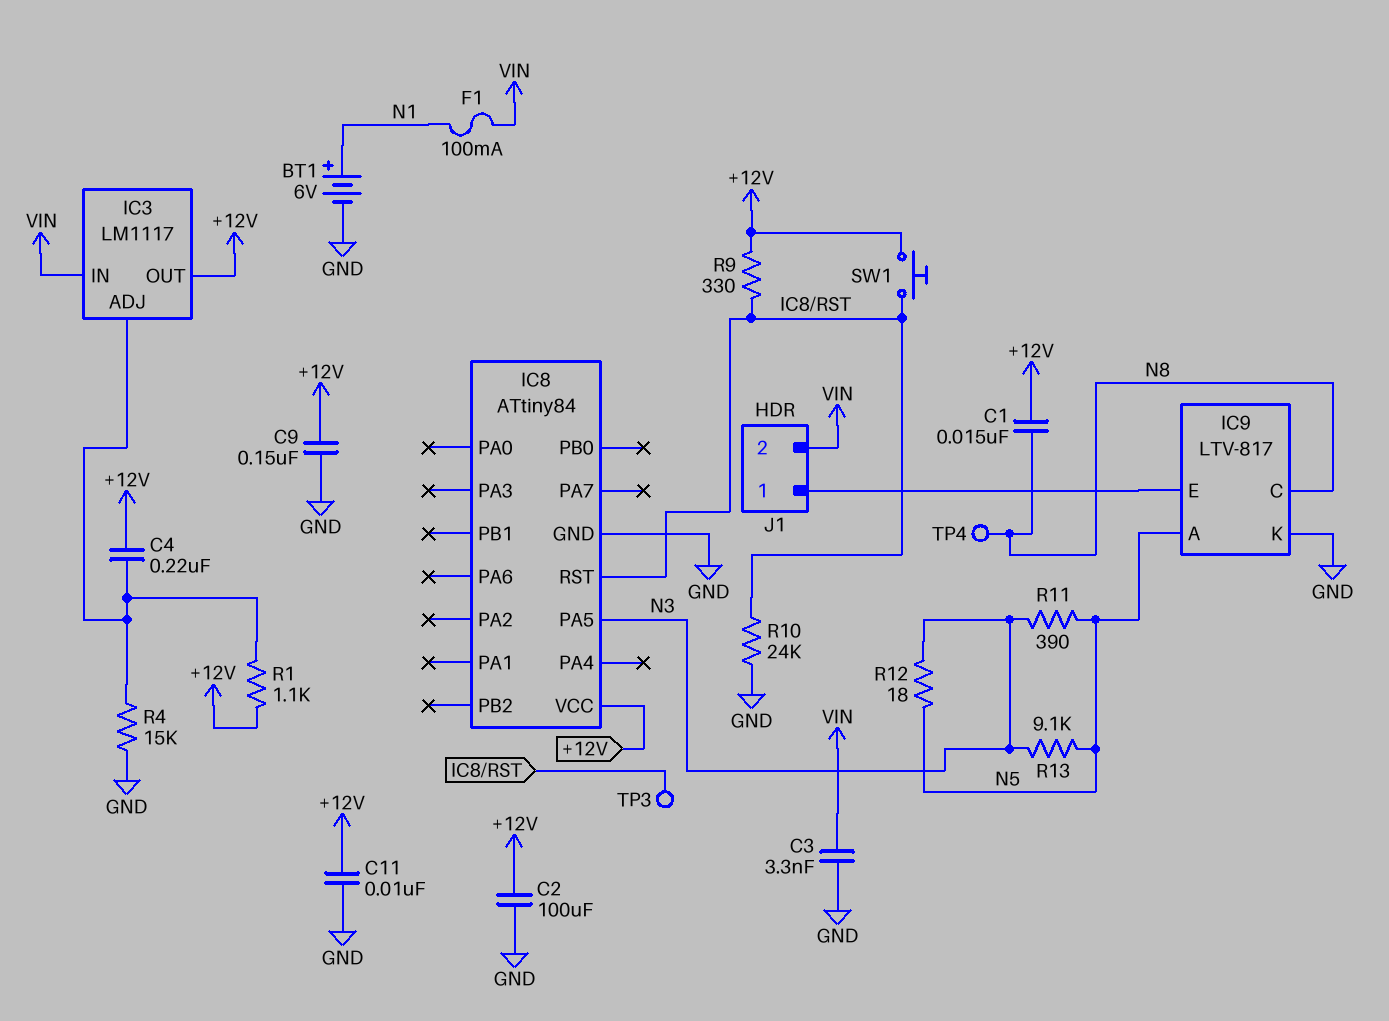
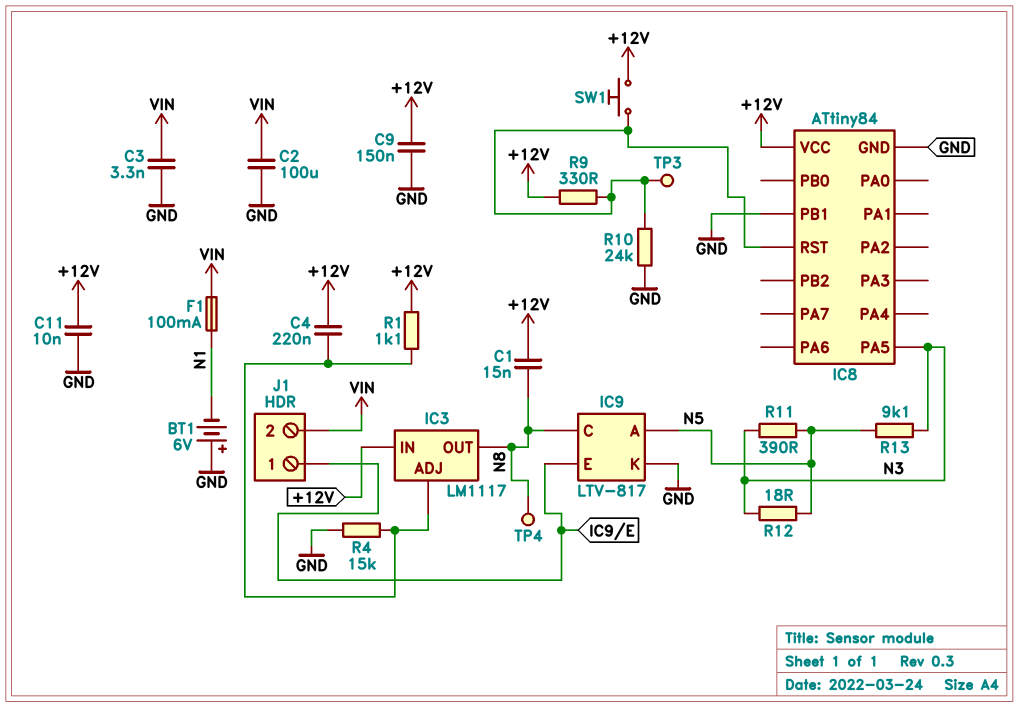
BT1: 6V (plus N1, minus GND) -> 6V (plus GND, minus N1)
C2: 100uF (+12V, GND) -> 100uF (GND, VIN)
IC3 pin IN: VIN -> +12V
IC3 pin OUT: +12V -> N8
IC8 pin PB1: none -> GND

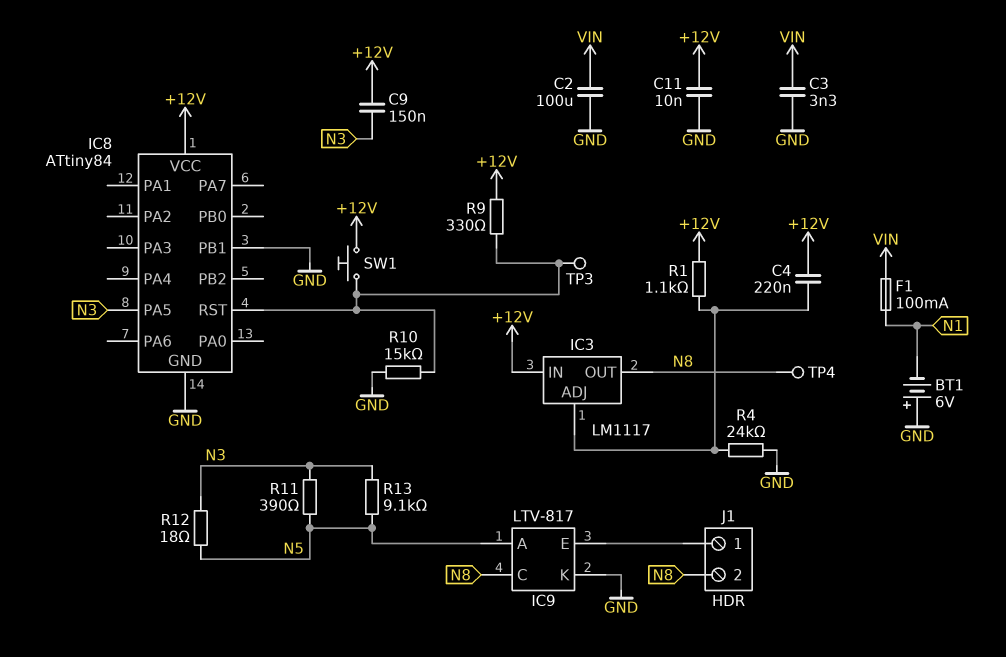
C1: 15nF (+12V, N8) -> none
C9: 150nF (+12V, GND) -> 150nF (+12V, N3)
J1 pin 2: VIN -> N8
R4: 15k (GND, IC3/ADJ) -> 24k (GND, IC3/ADJ)
R10: 24k (GND, IC8/RST) -> 15k (GND, IC8/RST)

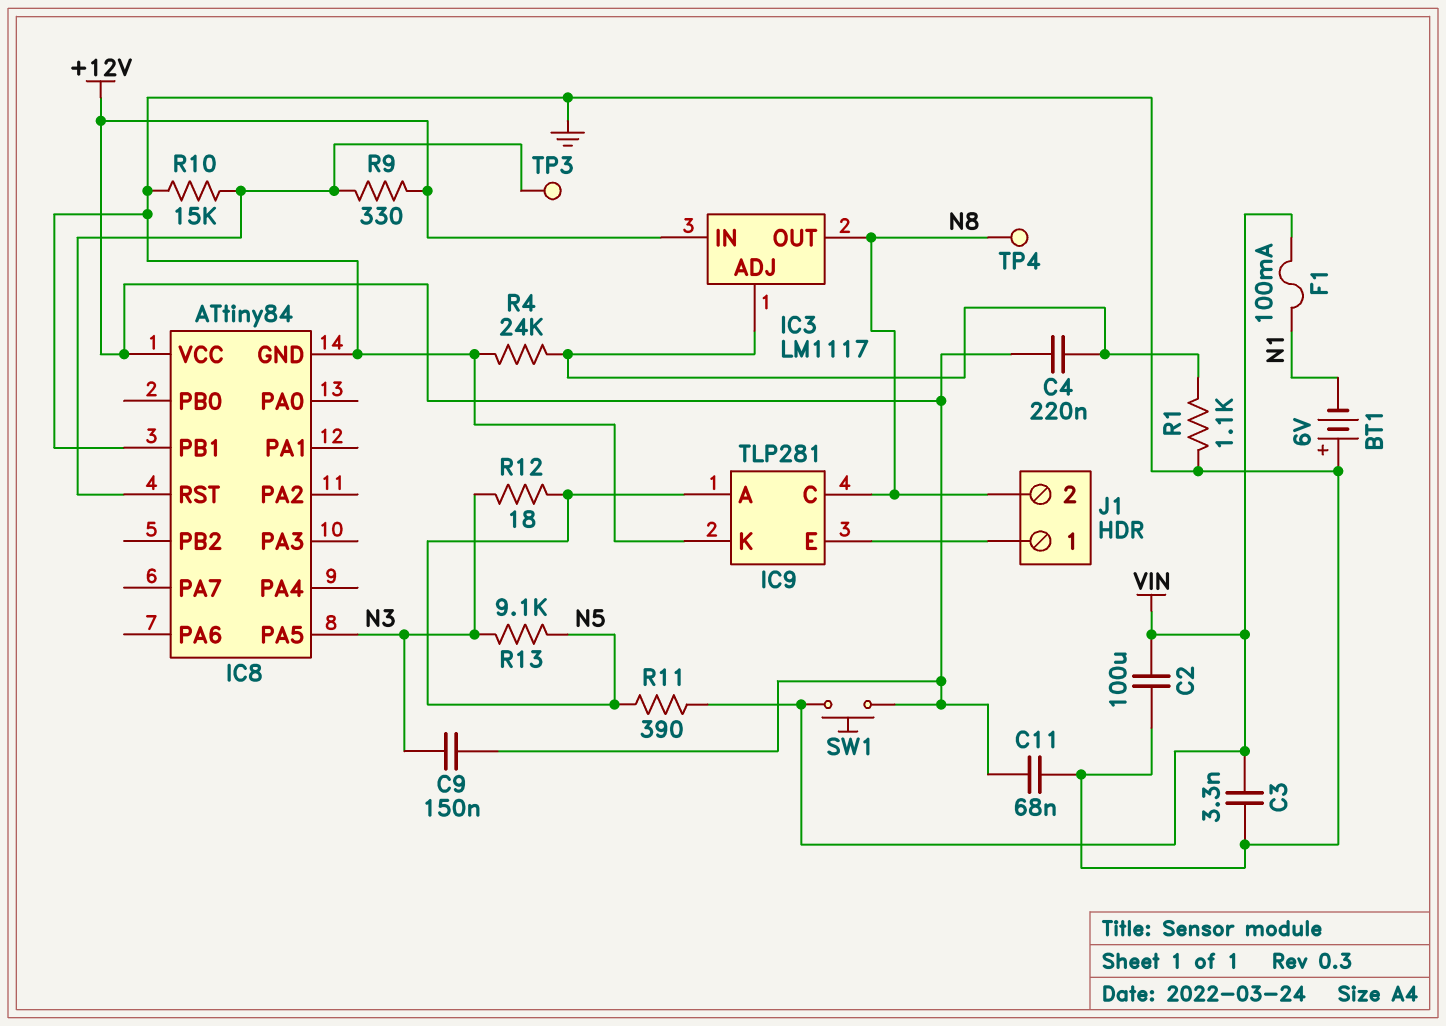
C11: 10nF (+12V, GND) -> 68nF (+12V, GND)
IC9: LTV-817 -> TLP281
R1: 1.1k (+12V, IC3/ADJ) -> 1.1k (GND, IC3/ADJ)
R11: 390 (N3, N5) -> 390 (N5, VIN)
SW1: button (+12V, IC8/RST) -> button (+12V, VIN)

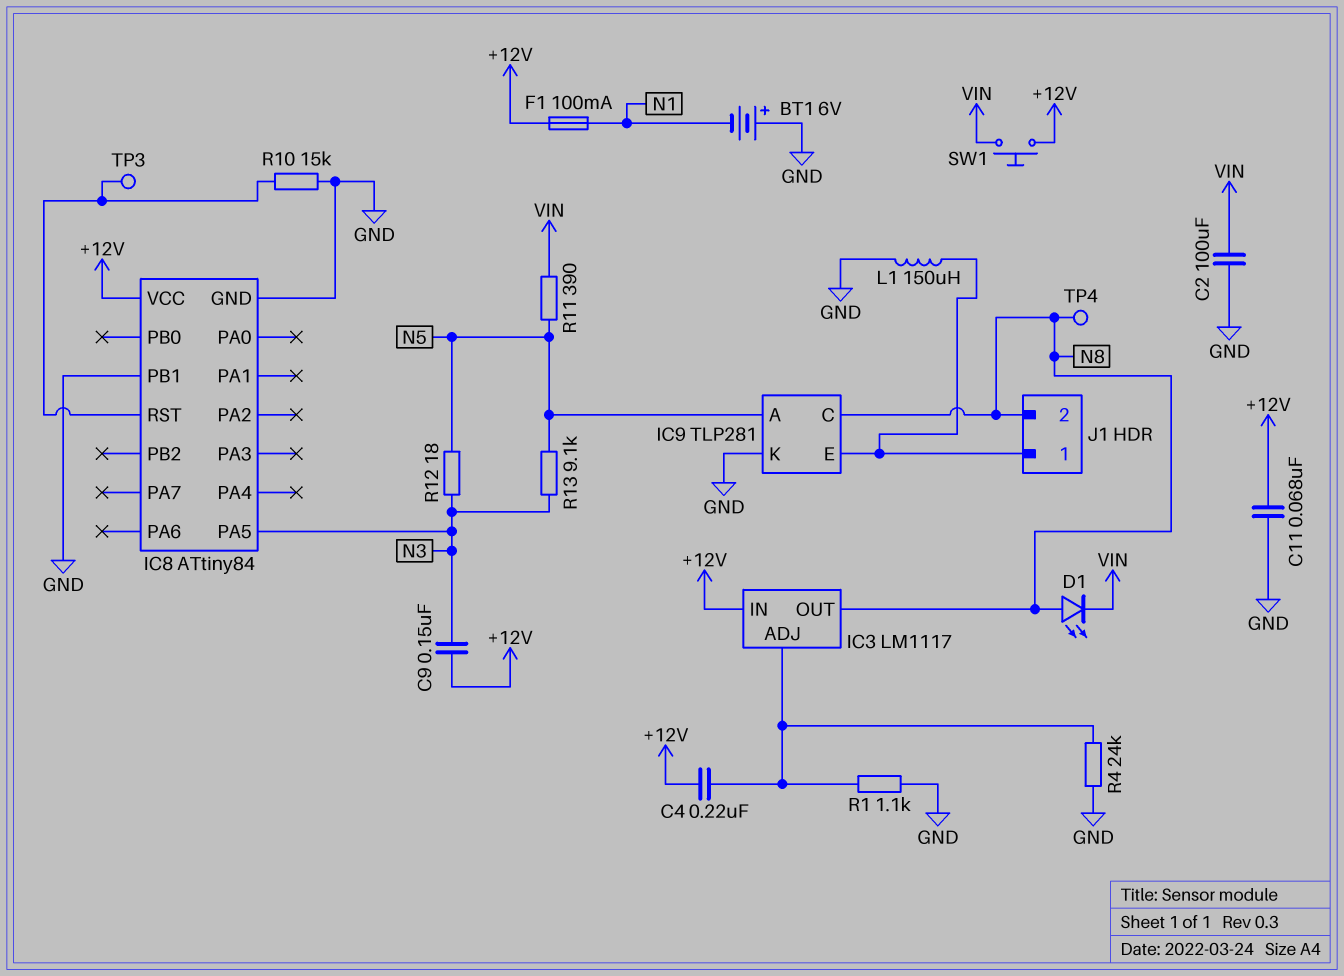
C3: 3.3nF (GND, VIN) -> none
D1: none -> LED (A N8, K VIN)
F1: 100mA (N1, VIN) -> 100mA (+12V, N1)
L1: none -> 150uH (GND, IC9/E)
R9: 330 (+12V, IC8/RST) -> none

